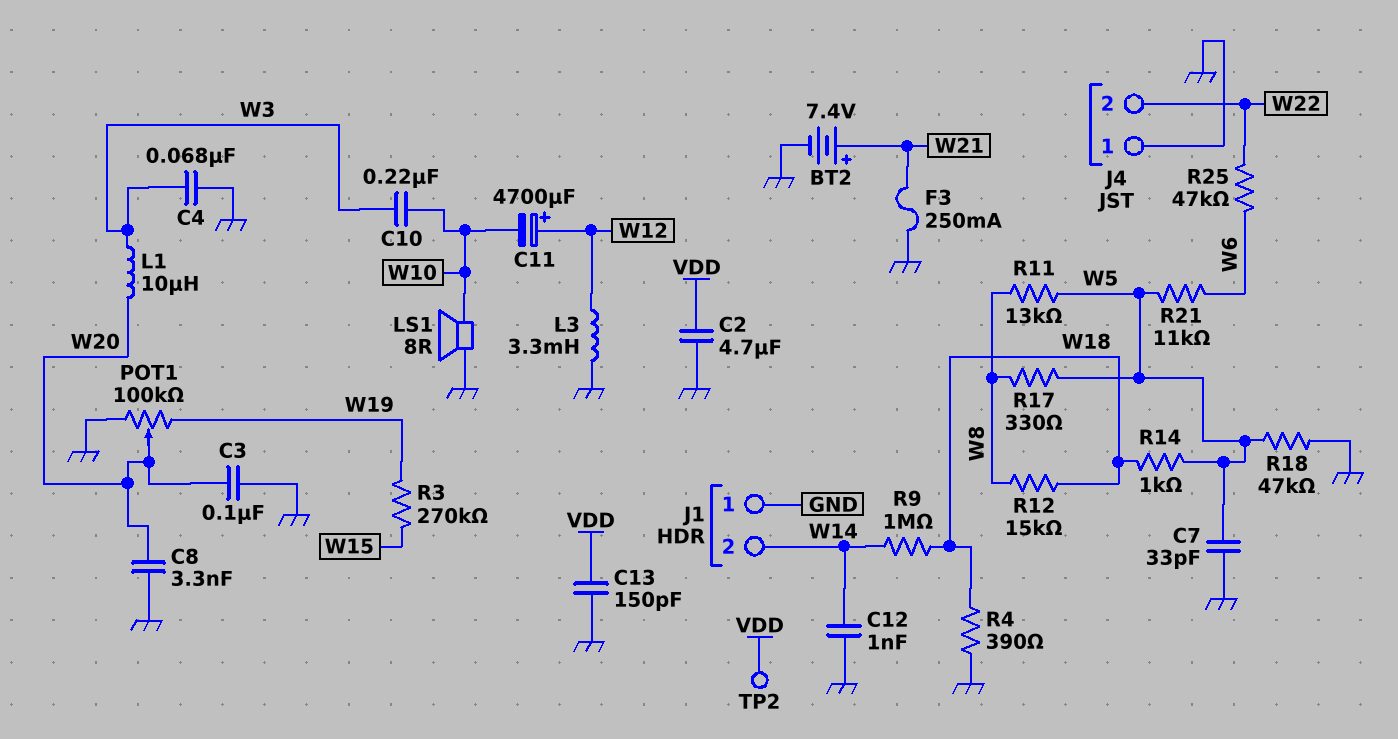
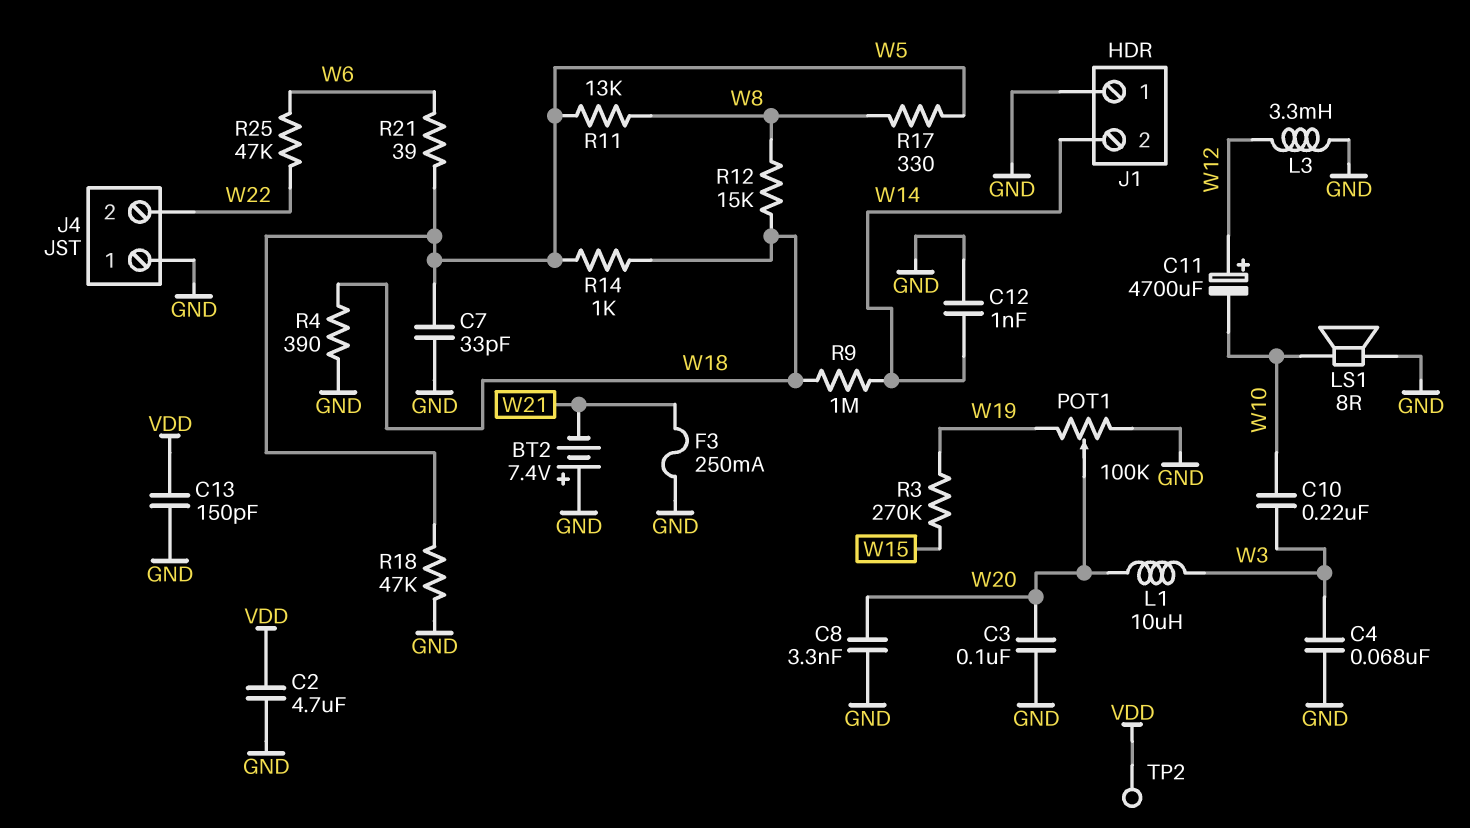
BT2: 7.4V (plus W21, minus GND) -> 7.4V (plus GND, minus W21)
R21: 11k (W5, W6) -> 39 (W5, W6)

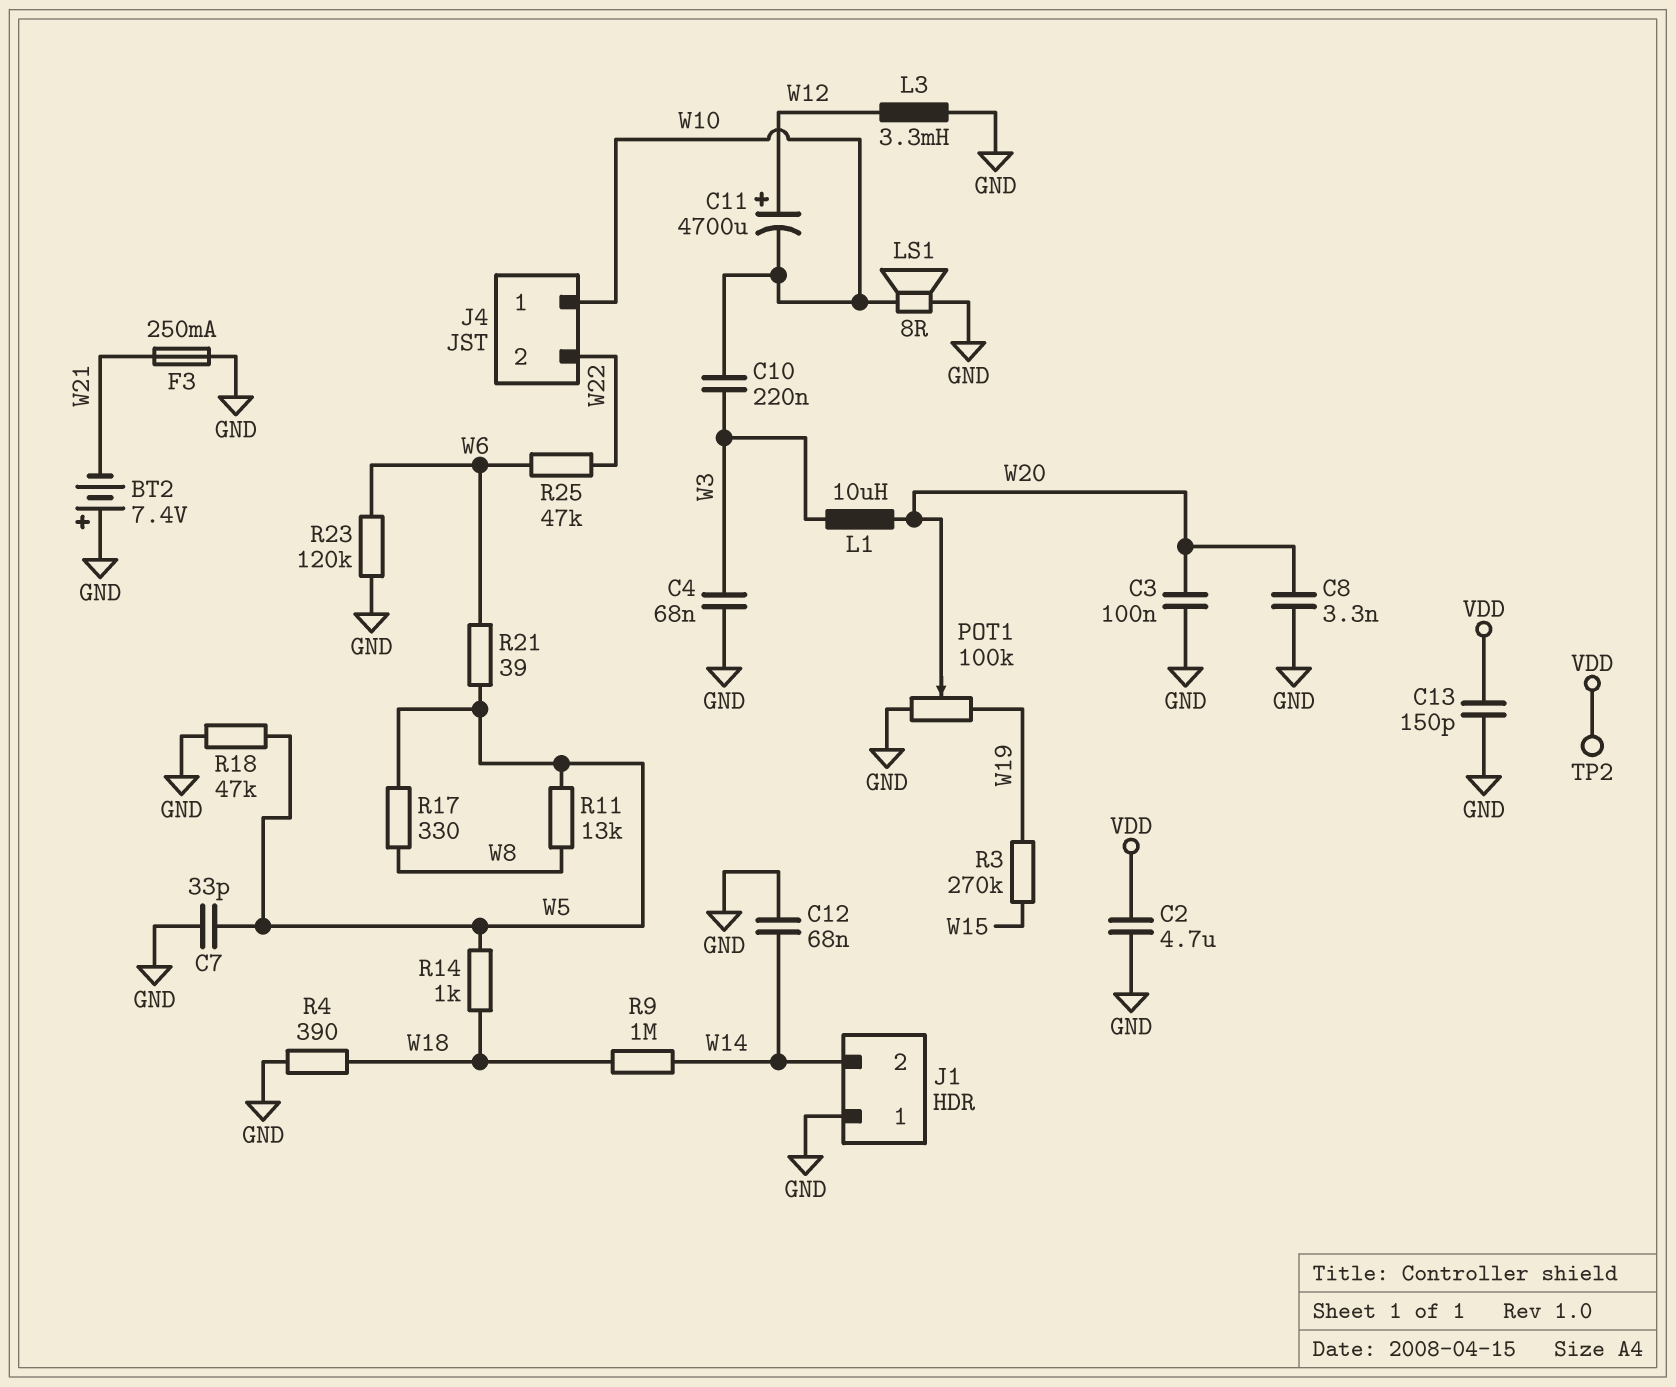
C12: 1nF (GND, W14) -> 68nF (GND, W14)
J4 pin 1: GND -> W10
R12: 15k (W8, W18) -> none
R23: none -> 120k (GND, W6)

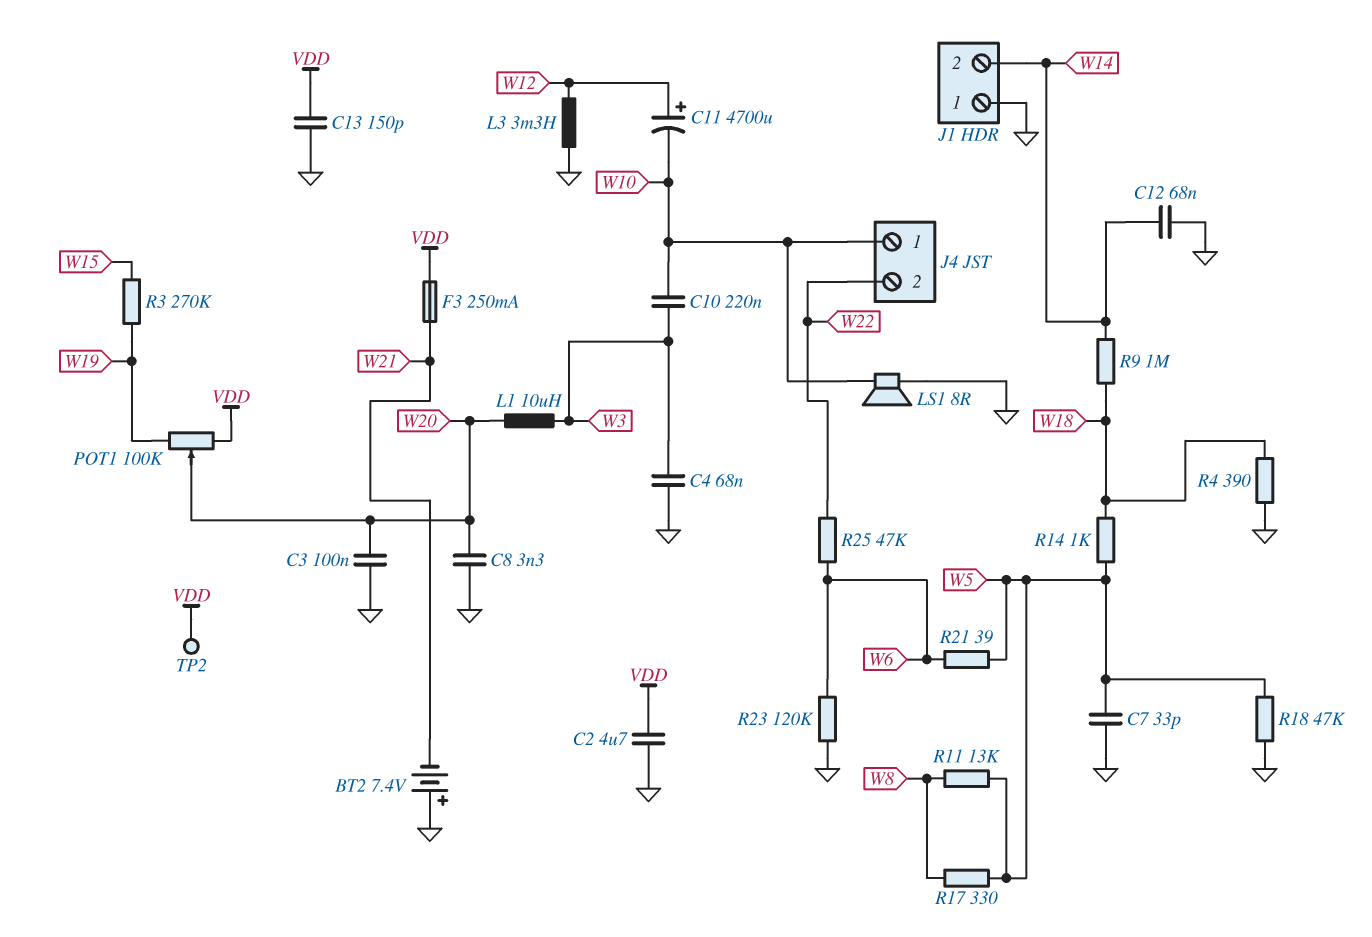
F3: 250mA (GND, W21) -> 250mA (VDD, W21)
POT1: 100k (GND, W19, wiper W20) -> 100k (VDD, W19, wiper W20)

